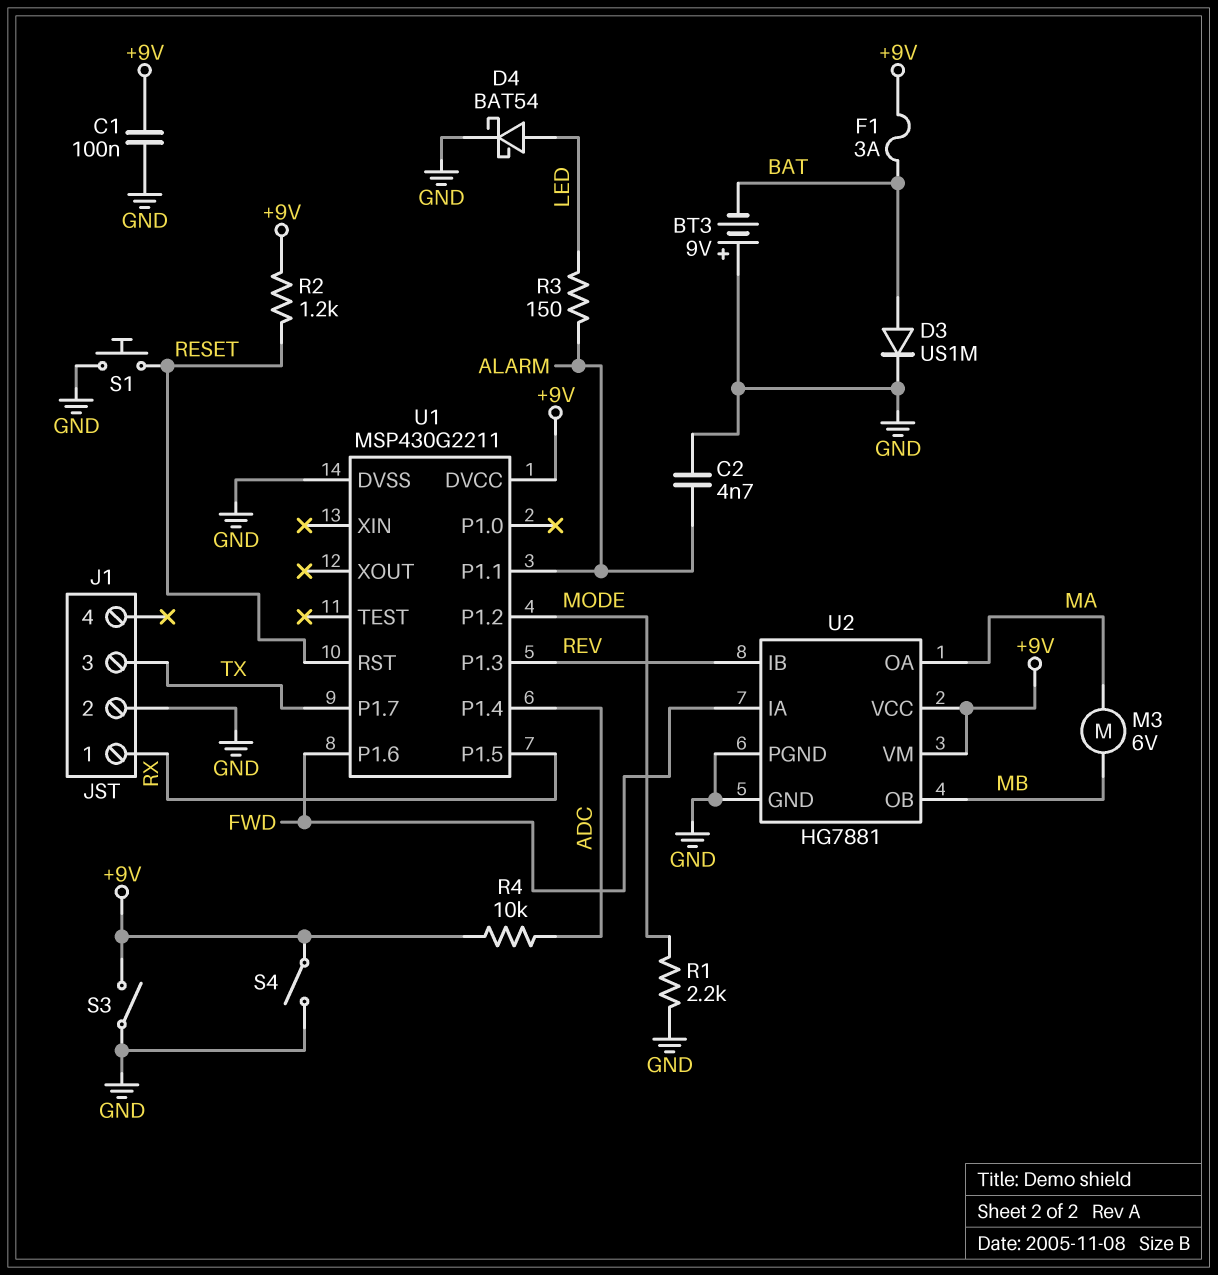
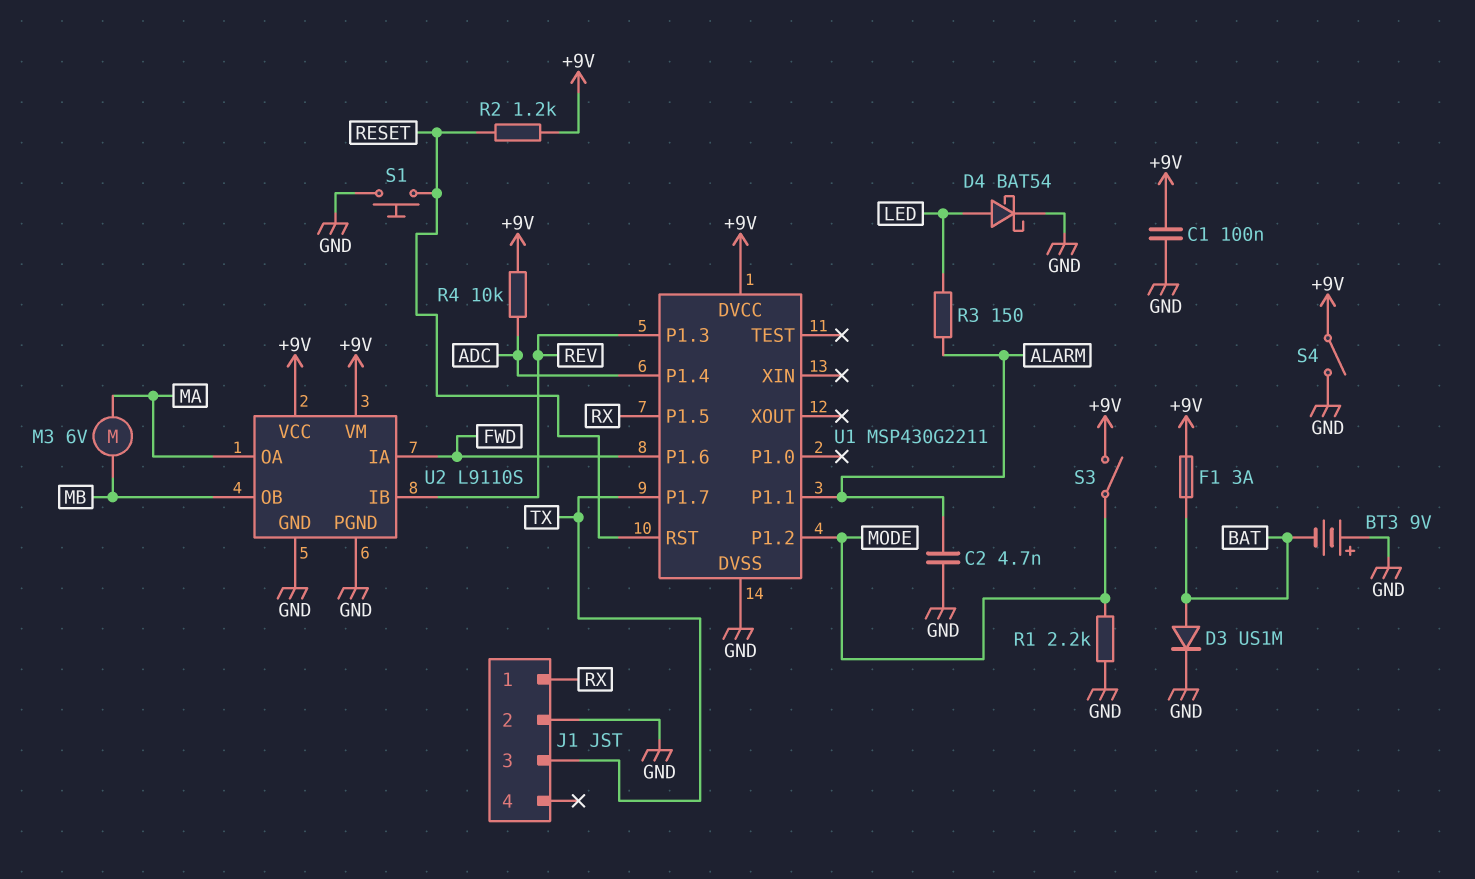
S3: switch (+9V, GND) -> switch (+9V, MODE)
U2: HG7881 -> L9110S

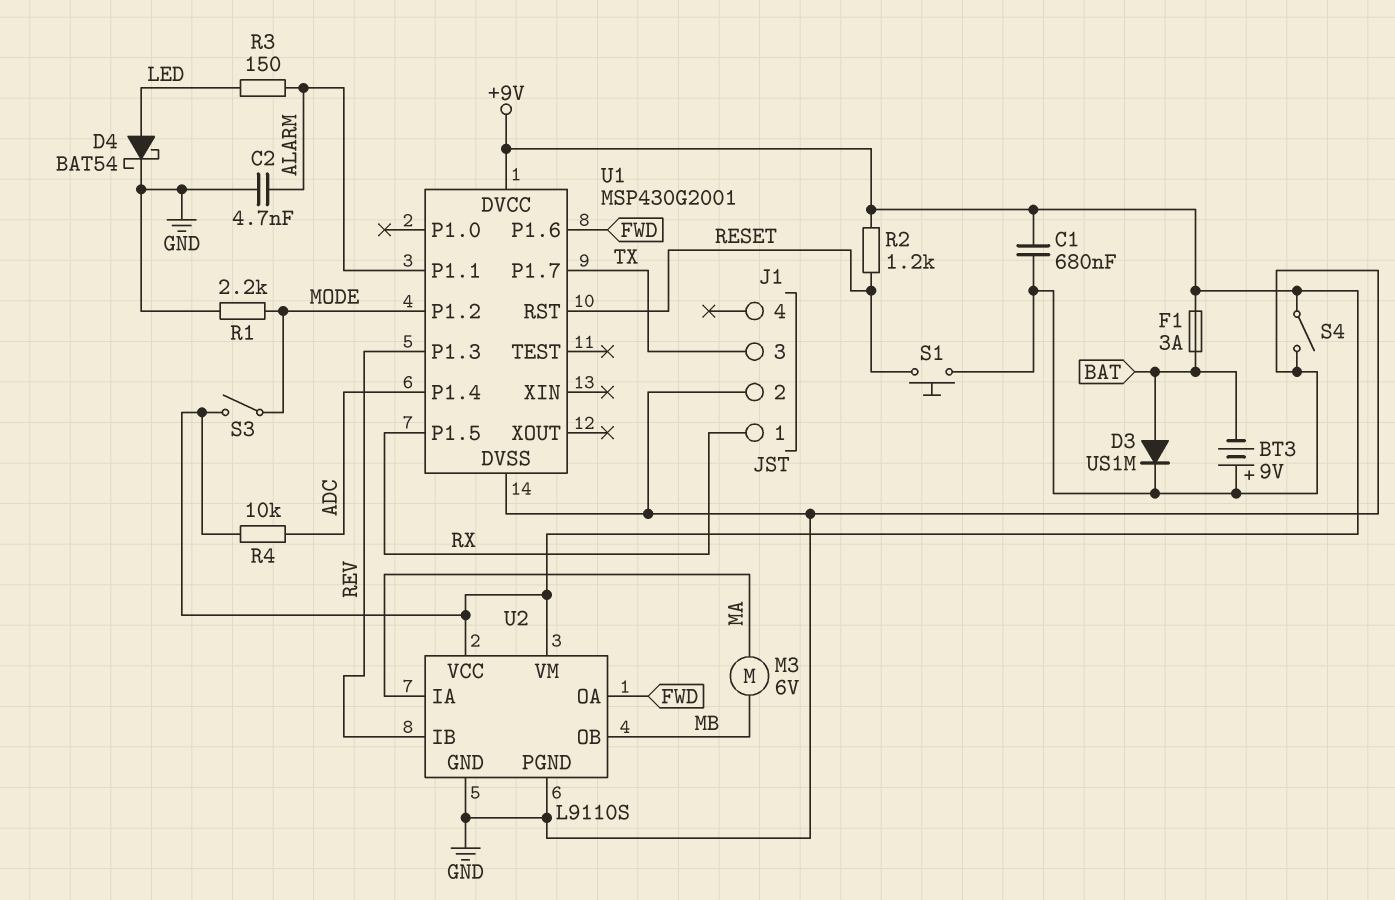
C1: 100nF (+9V, GND) -> 680nF (+9V, GND)
U1: MSP430G2211 -> MSP430G2001
U2 pin IA: FWD -> MA
U2 pin OA: MA -> FWD

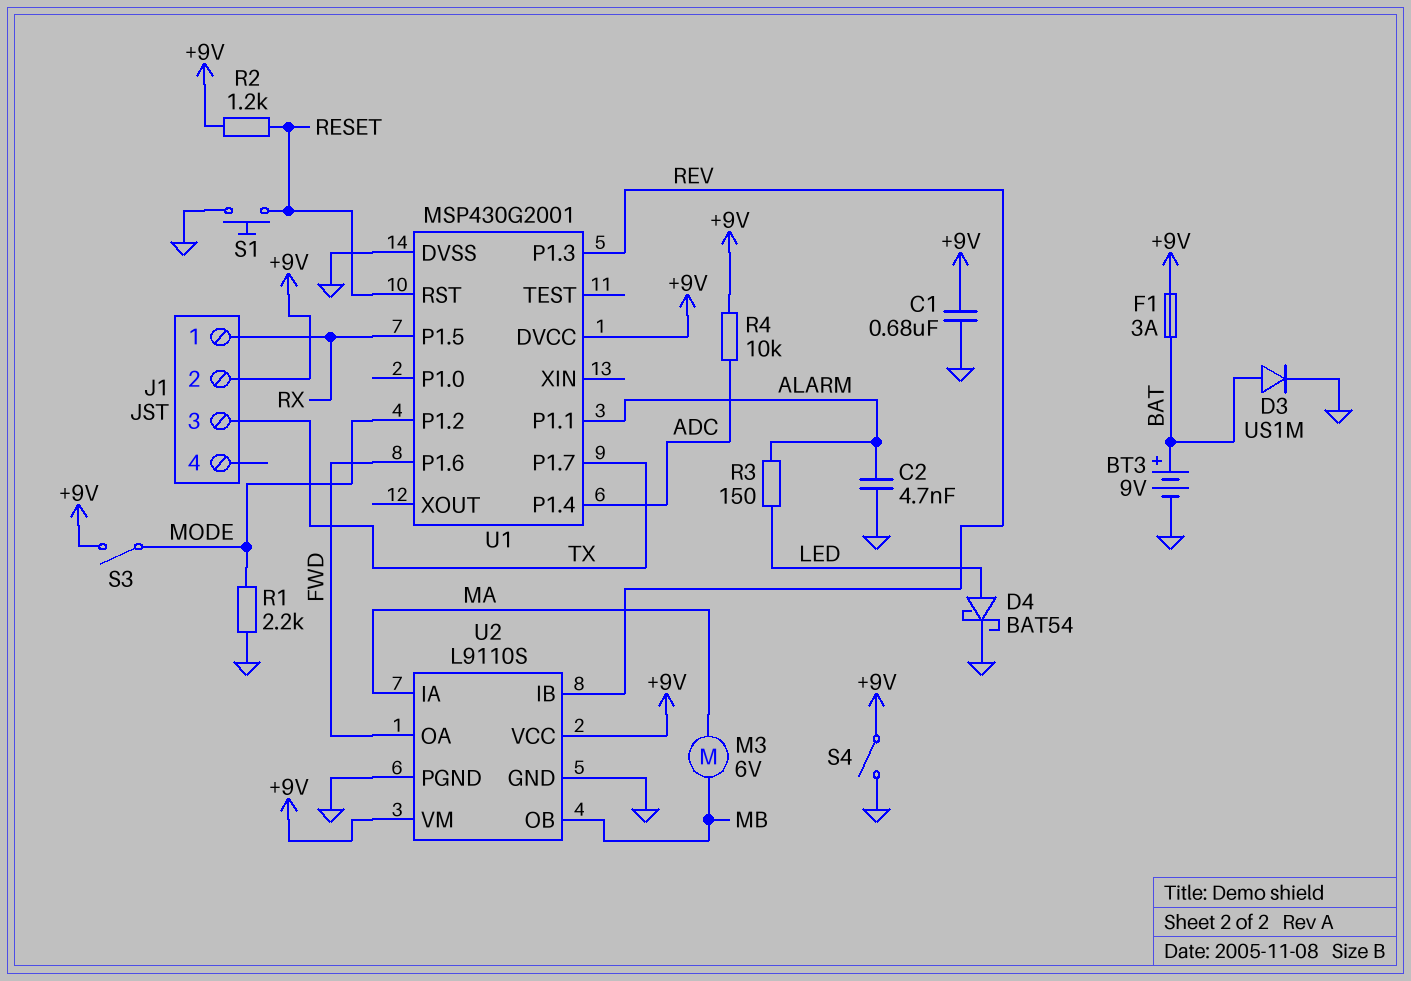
BT3: 9V (plus GND, minus BAT) -> 9V (plus BAT, minus GND)
J1 pin 2: GND -> +9V

